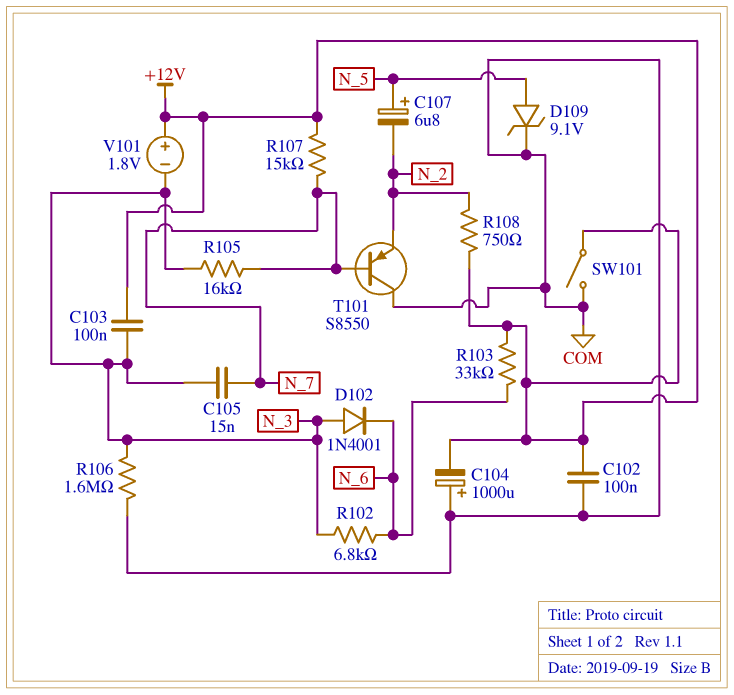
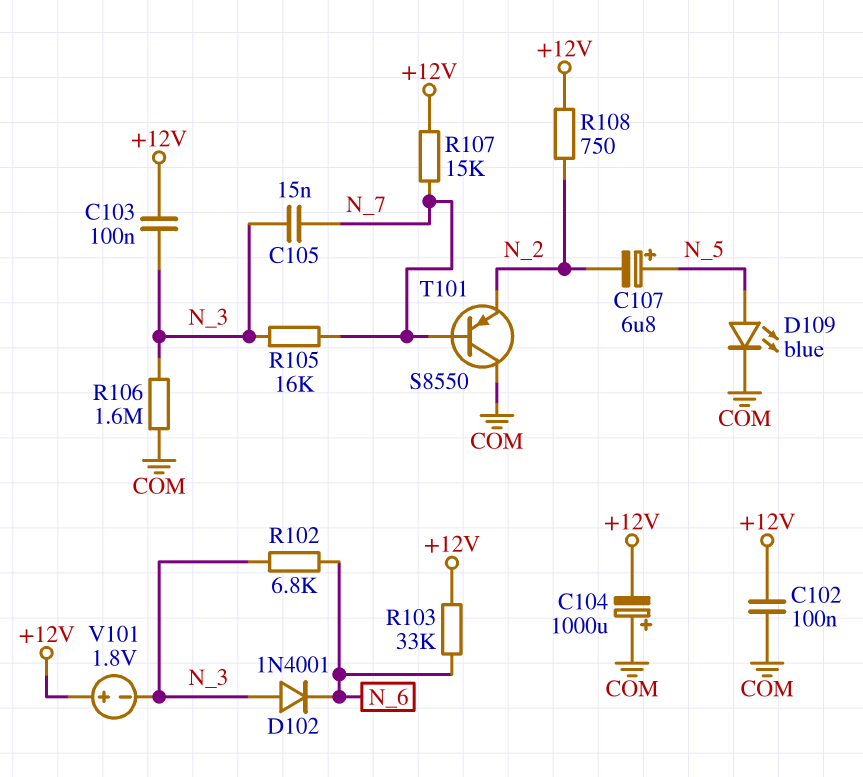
D109: zener 9.1V (A N_5, K COM) -> LED blue (A N_5, K COM)
SW101: switch (+12V, COM) -> none

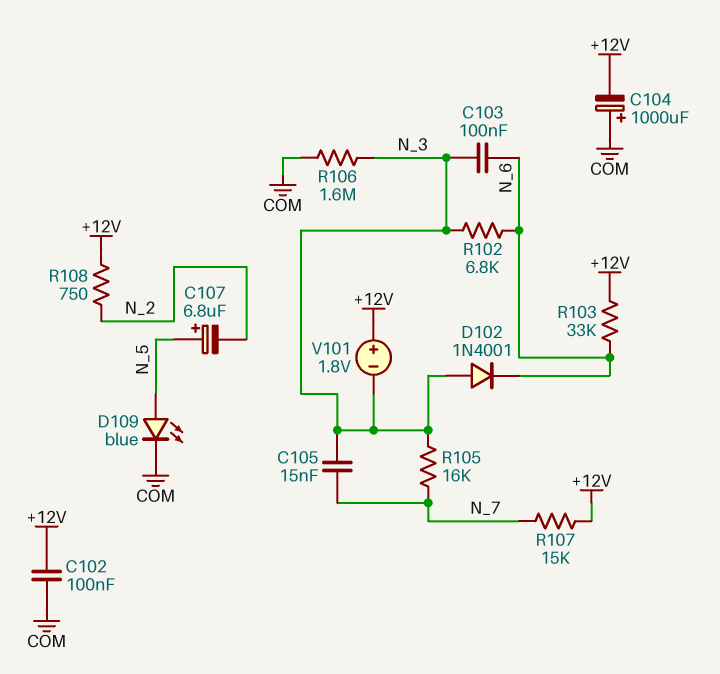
C103: 100nF (+12V, N_3) -> 100nF (N_3, N_6)
T101: PNP S8550 (B N_7, C COM, E N_2) -> none

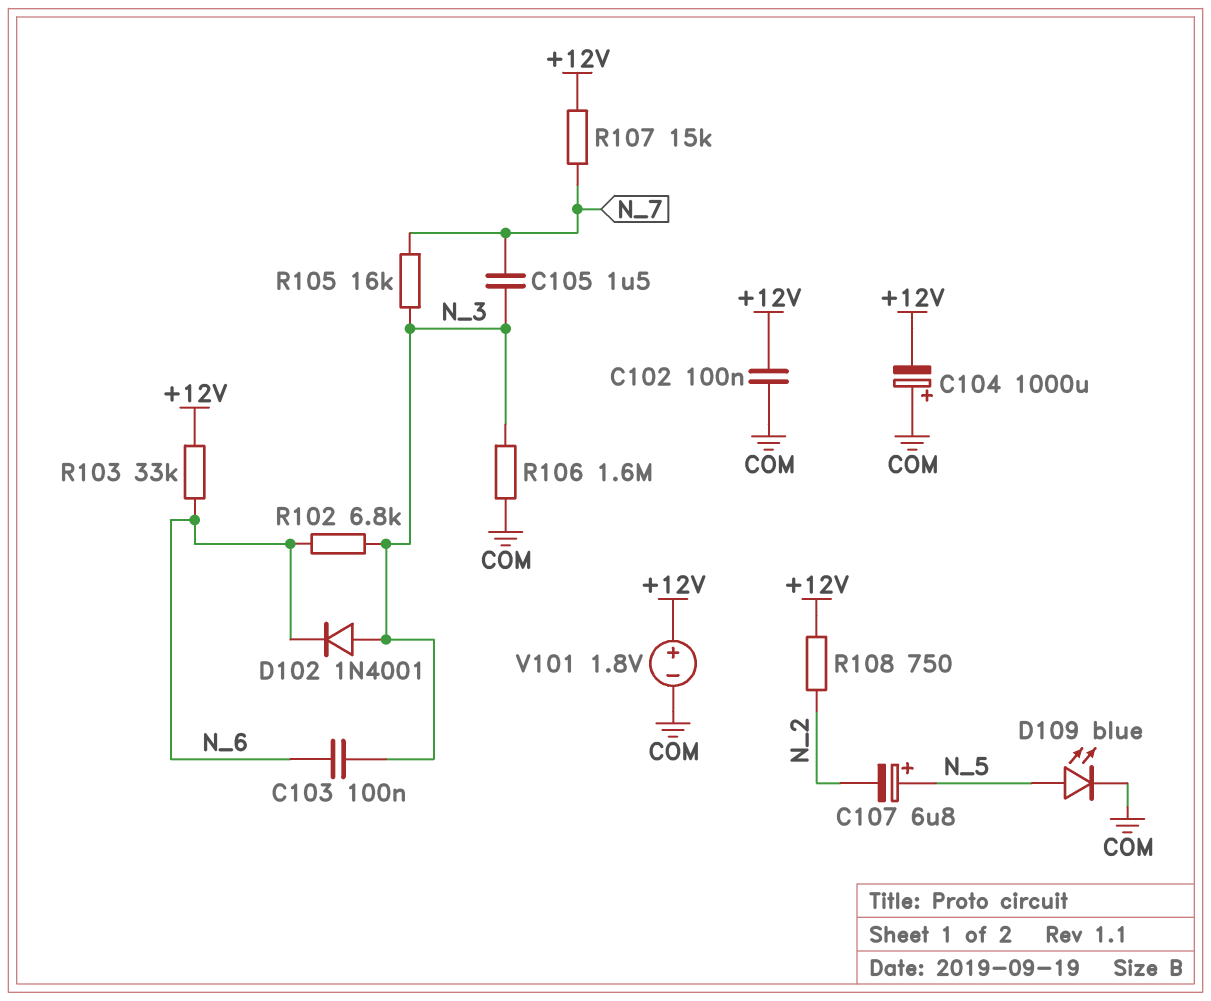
C105: 15nF (N_3, N_7) -> 1.5uF (N_3, N_7)
V101: 1.8V (plus +12V, minus N_3) -> 1.8V (plus +12V, minus COM)

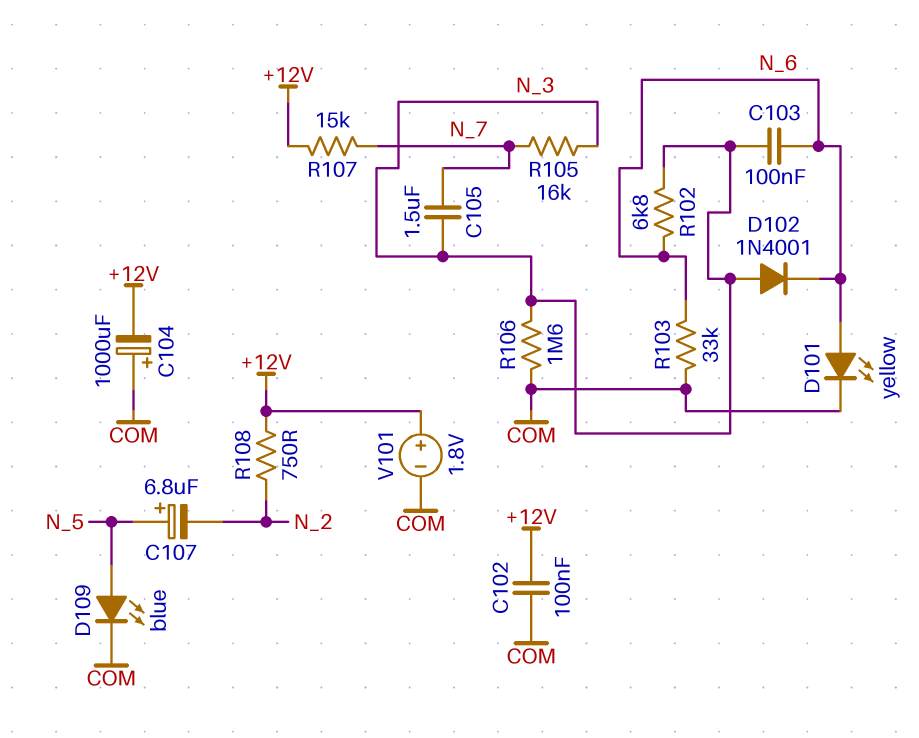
D101: none -> LED yellow (A N_6, K COM)
R103: 33k (+12V, N_6) -> 33k (COM, N_6)

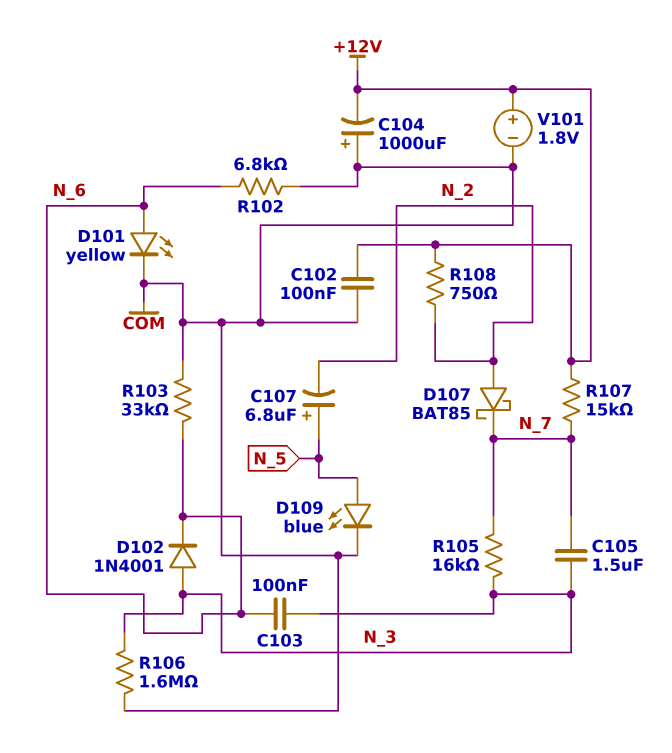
D107: none -> schottky BAT85 (A N_2, K N_7)
R102: 6.8k (N_3, N_6) -> 6.8k (COM, N_6)

